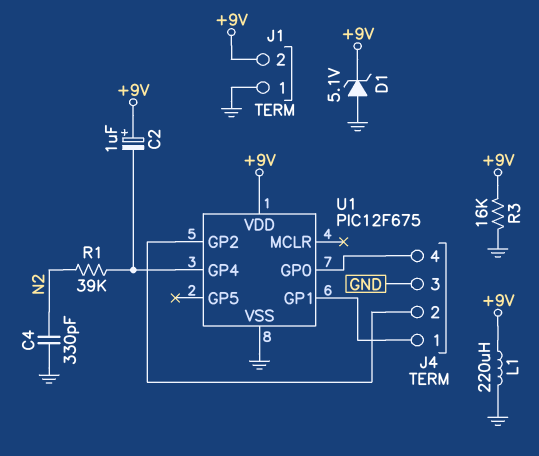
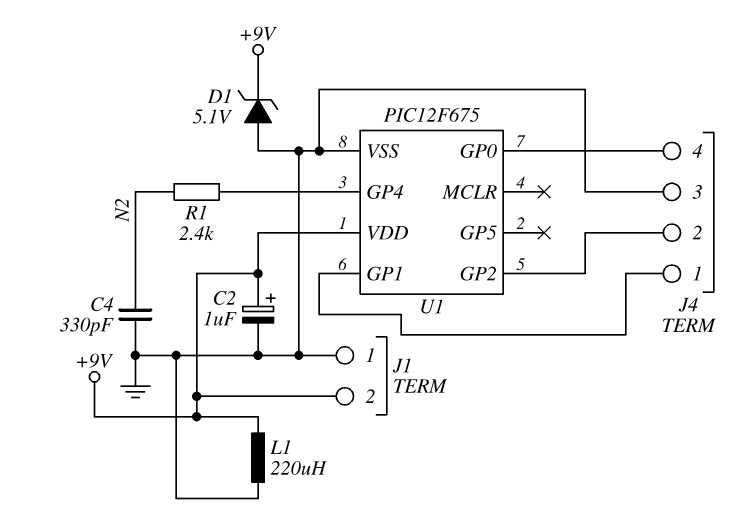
C2: 1uF (plus +9V, minus U1/GP4) -> 1uF (plus +9V, minus GND)
R1: 39k (N2, U1/GP4) -> 2.4k (N2, U1/GP4)
R3: 16k (+9V, GND) -> none

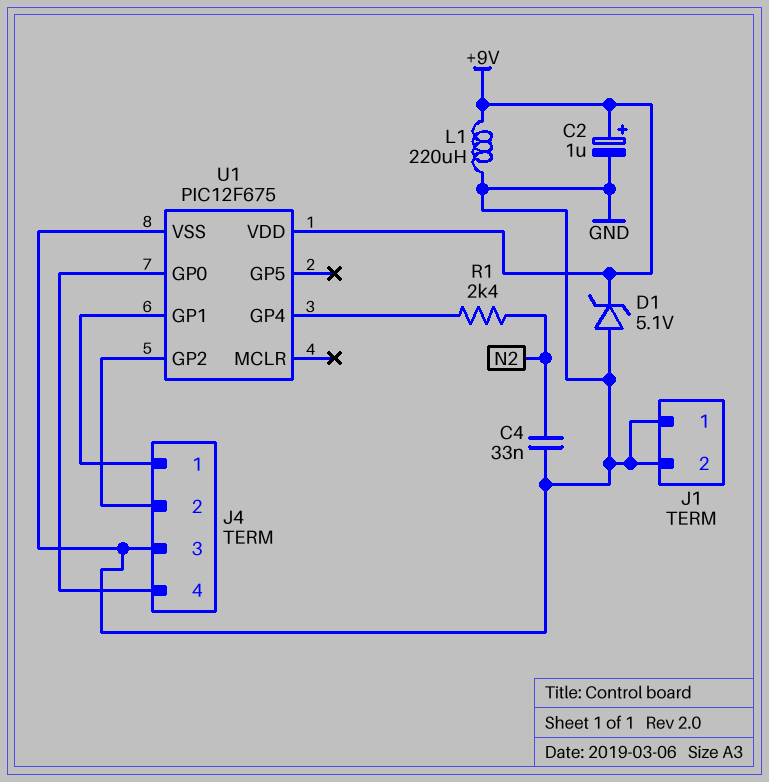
C4: 330pF (GND, N2) -> 33nF (GND, N2)
J1 pin 2: +9V -> GND

